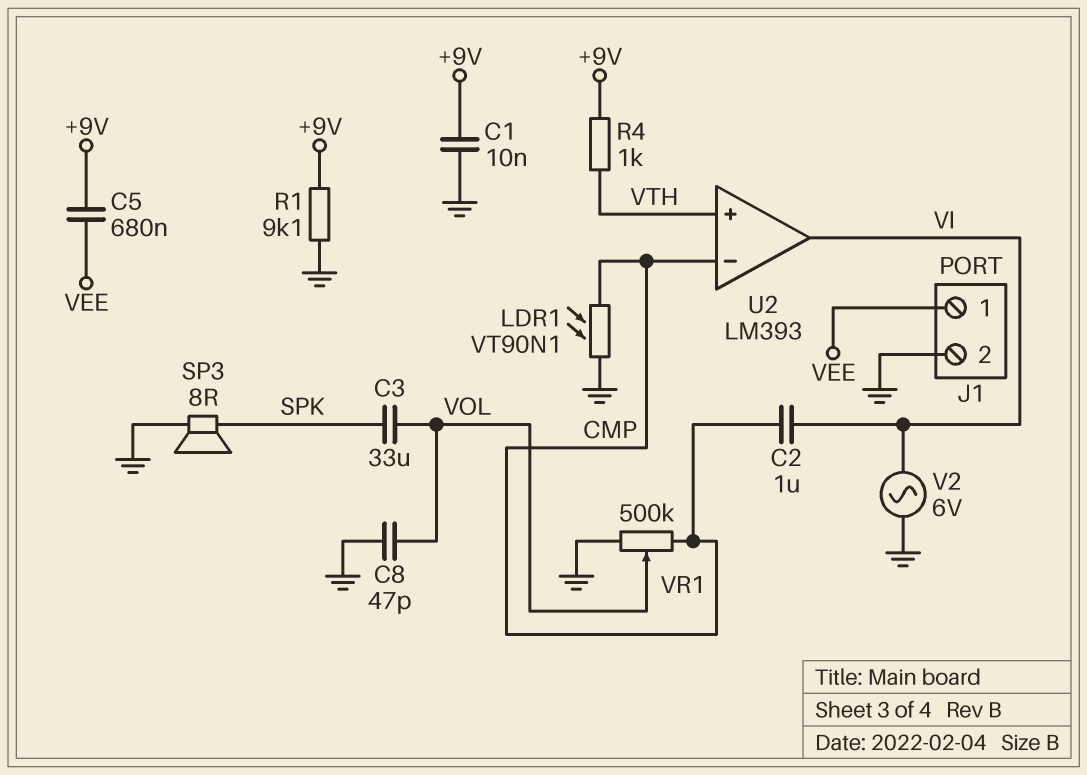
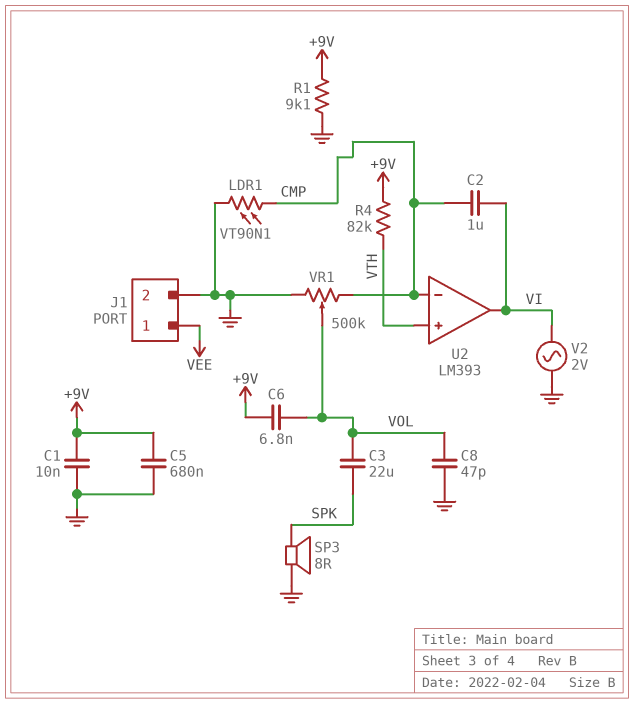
C3: 33uF (SPK, VOL) -> 22uF (SPK, VOL)
C5: 680nF (+9V, VEE) -> 680nF (+9V, GND)
C6: none -> 6.8nF (+9V, VOL)
R4: 1k (+9V, VTH) -> 82k (+9V, VTH)
V2: AC 6V (GND, VI) -> AC 2V (GND, VI)

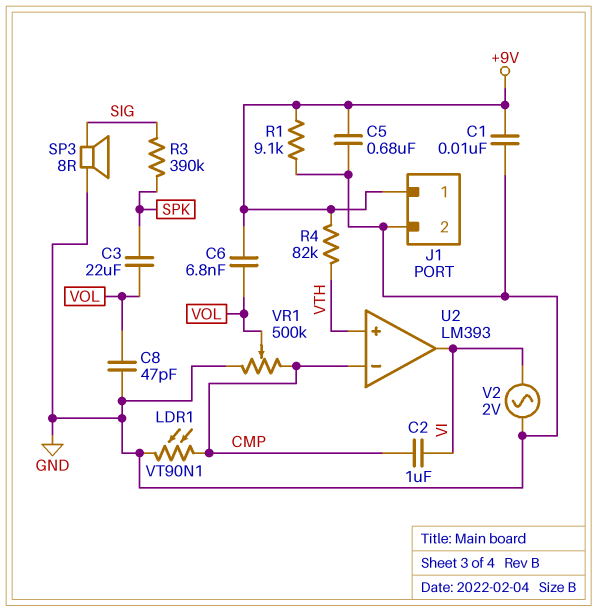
J1 pin 1: VEE -> +9V
R3: none -> 390k (SIG, SPK)
SP3: speaker 8R (GND, SPK) -> speaker 8R (GND, SIG)

